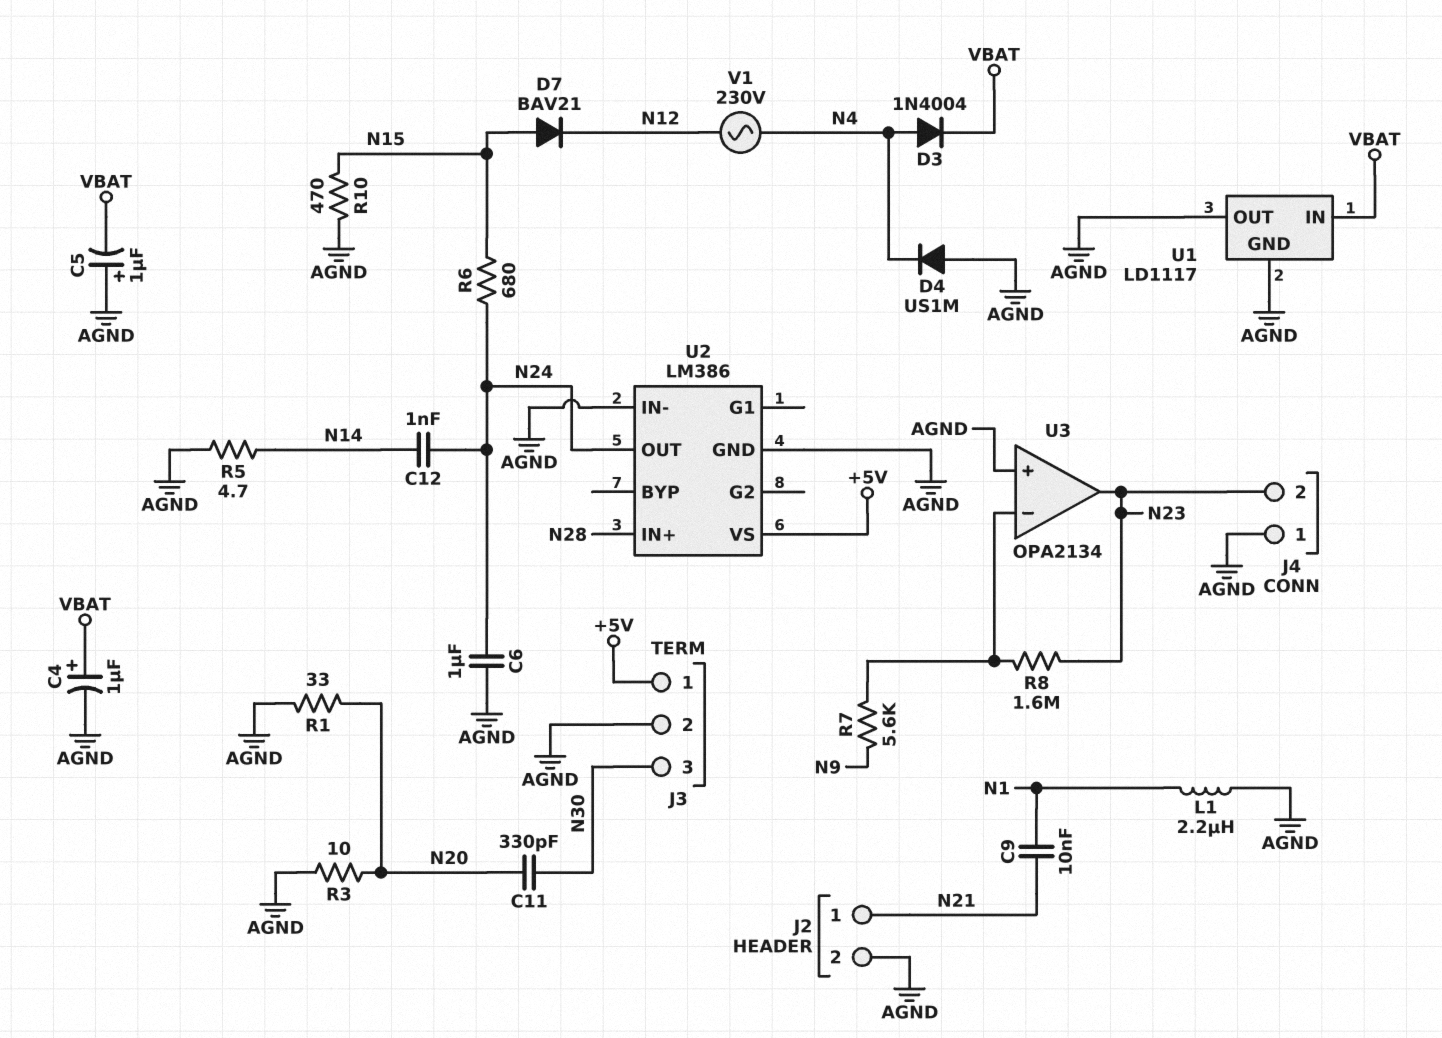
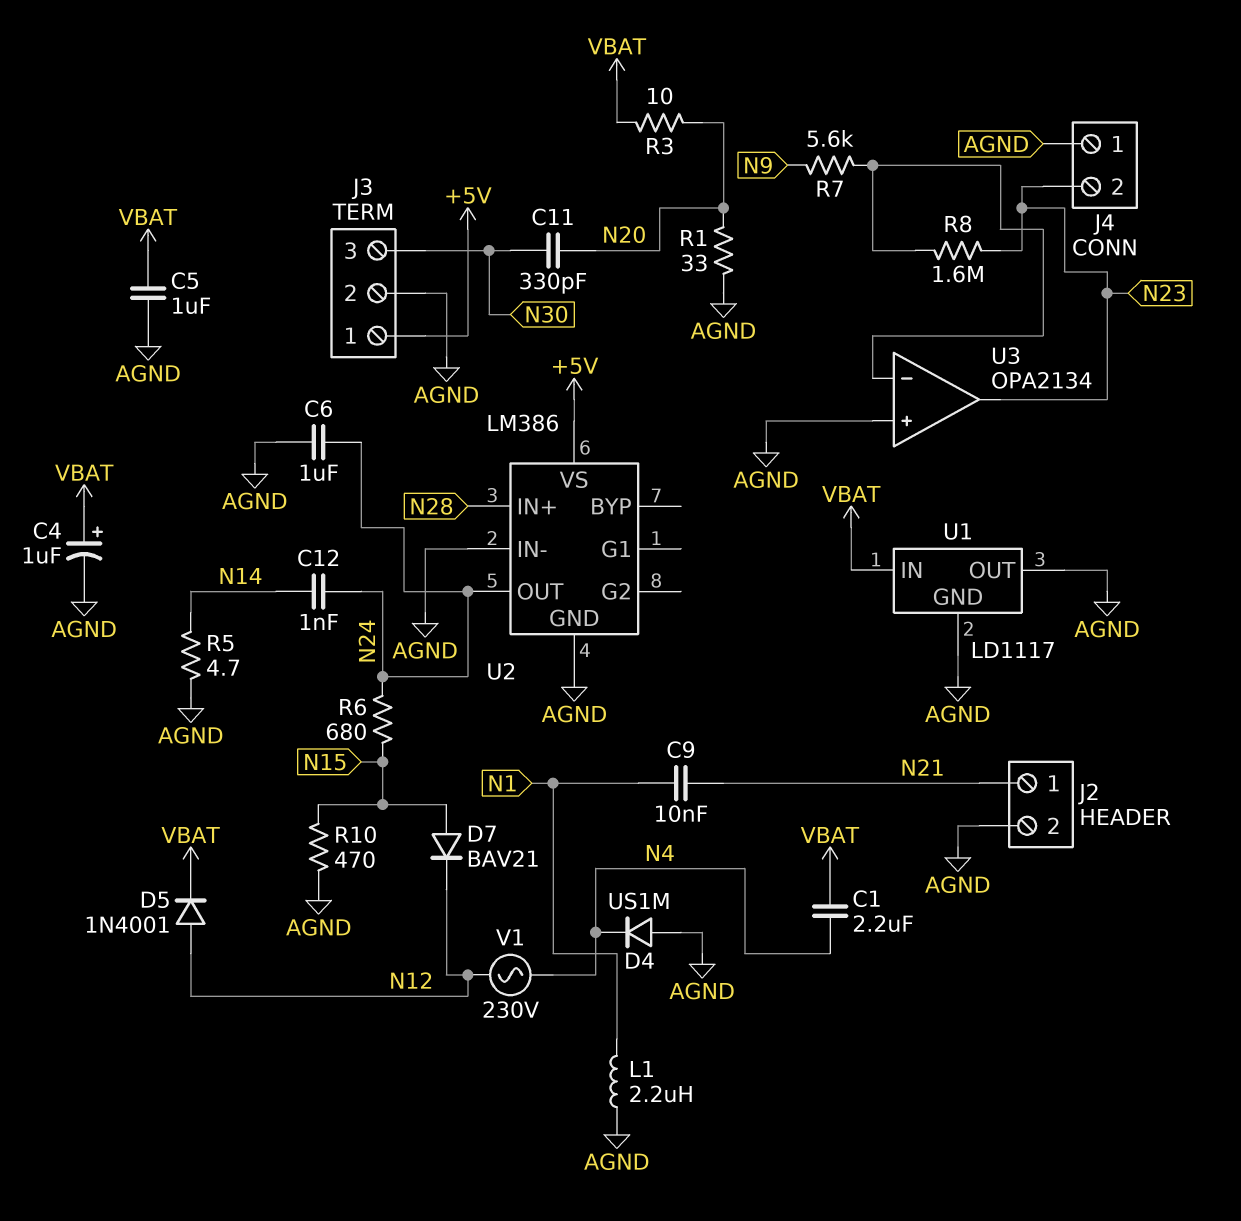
C1: none -> 2.2uF (N4, VBAT)
C5: 1uF (plus AGND, minus VBAT) -> 1uF (AGND, VBAT)
D3: diode 1N4004 (A N4, K VBAT) -> none
D5: none -> diode 1N4001 (A N12, K VBAT)
R3: 10 (AGND, N20) -> 10 (N20, VBAT)

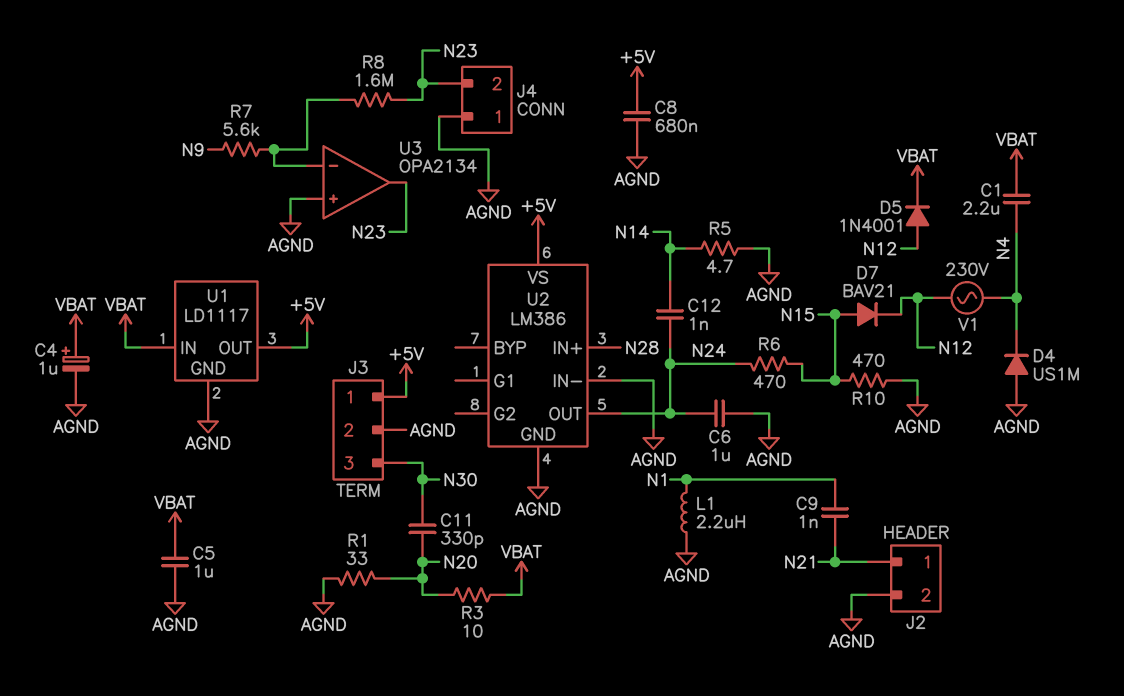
C8: none -> 680nF (+5V, AGND)
C9: 10nF (N1, N21) -> 1nF (N1, N21)
R6: 680 (N15, N24) -> 470 (N15, N24)
U1 pin OUT: AGND -> +5V

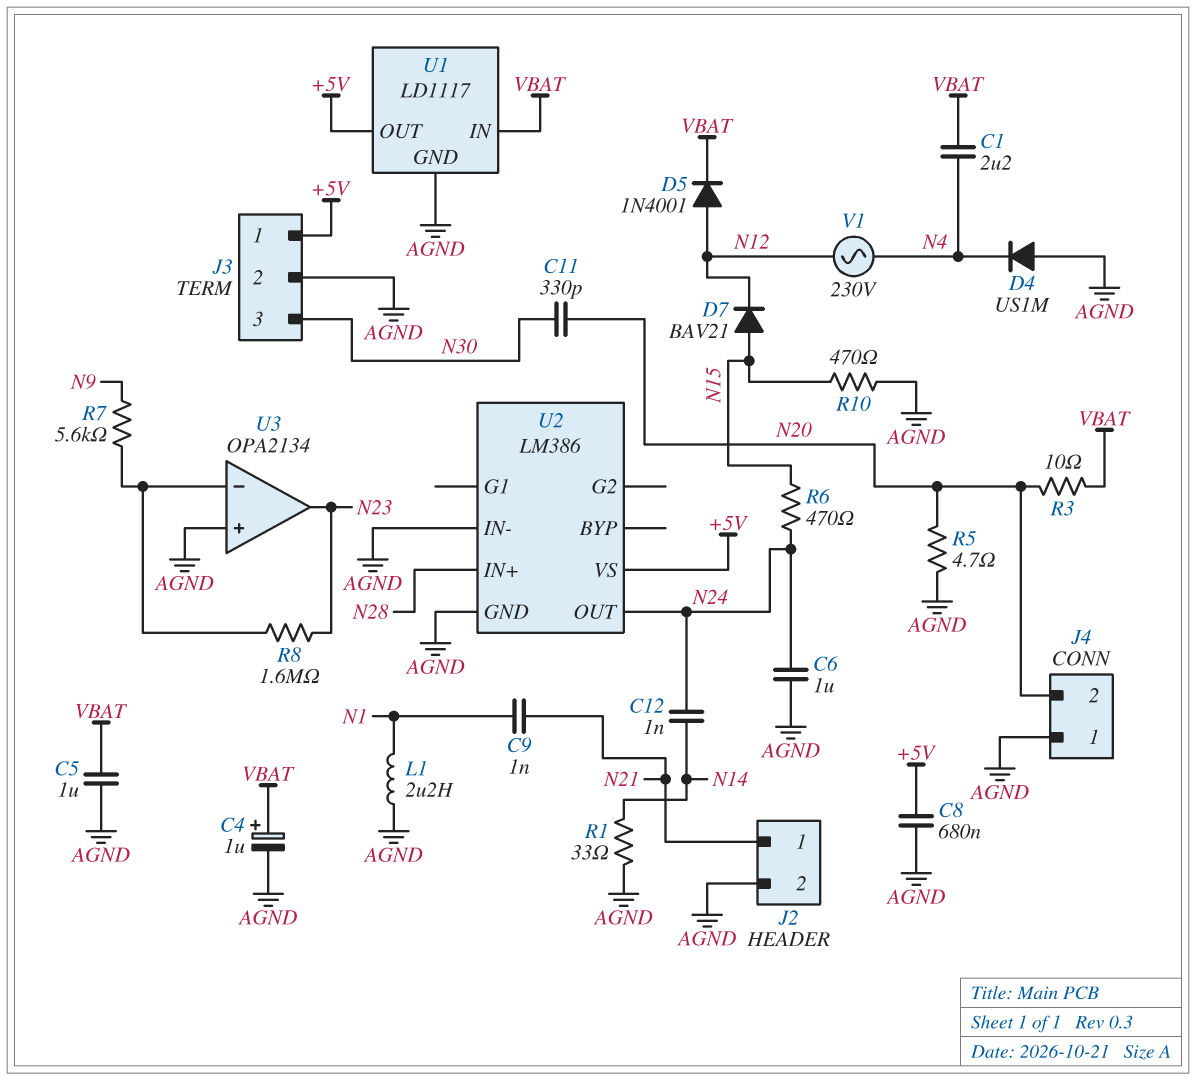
J4 pin 2: N23 -> N20
R1: 33 (AGND, N20) -> 33 (AGND, N14)
R5: 4.7 (AGND, N14) -> 4.7 (AGND, N20)

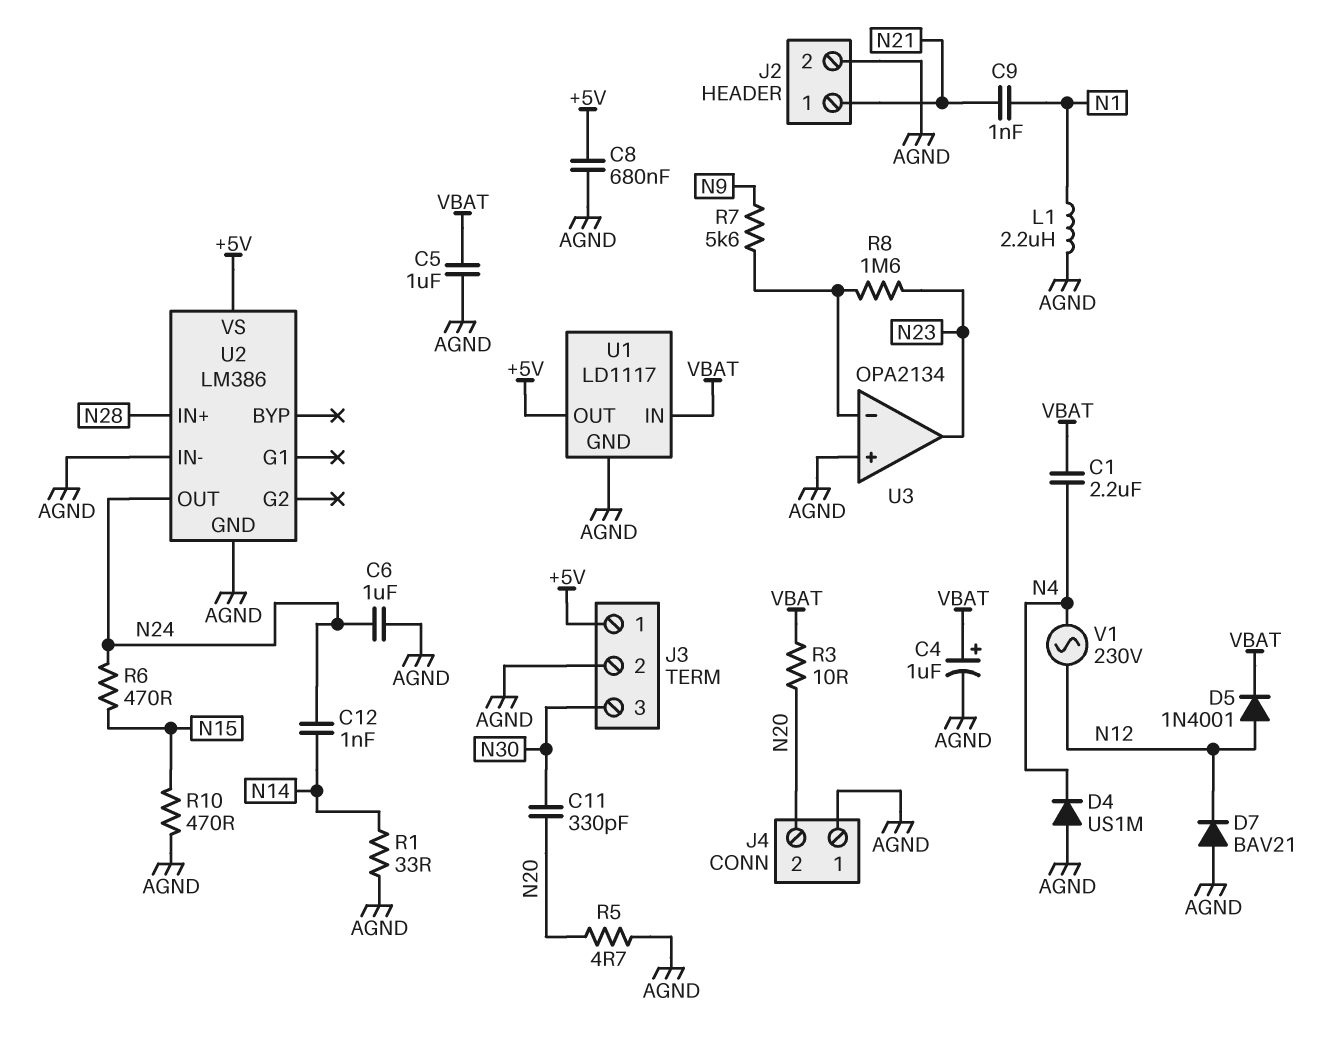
D7: diode BAV21 (A N15, K N12) -> diode BAV21 (A AGND, K N12)

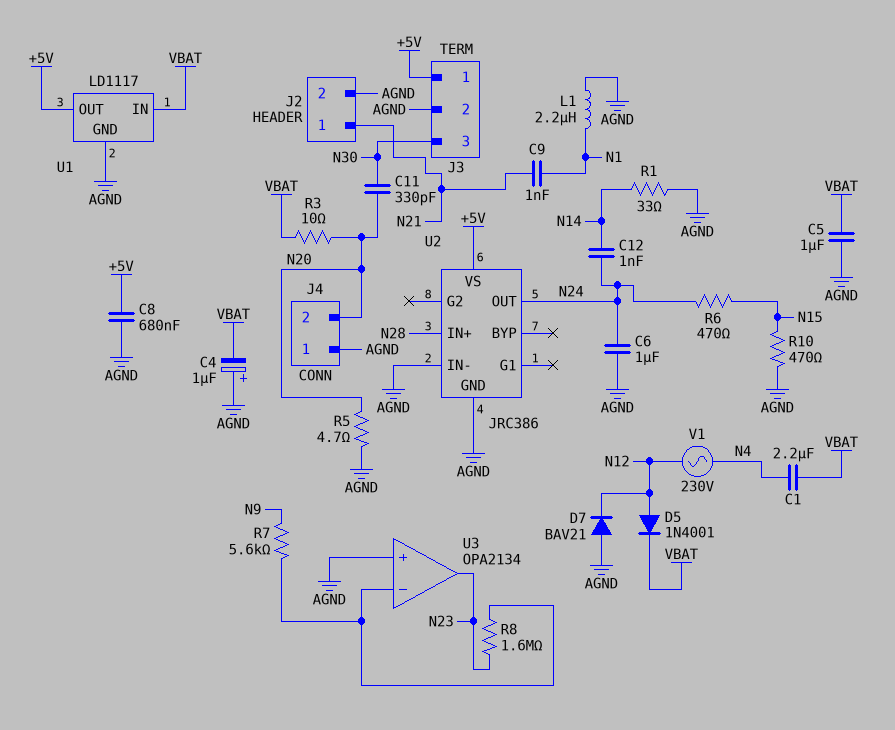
C4: 1uF (plus VBAT, minus AGND) -> 1uF (plus AGND, minus VBAT)
D4: diode US1M (A AGND, K N4) -> none
U2: LM386 -> JRC386

